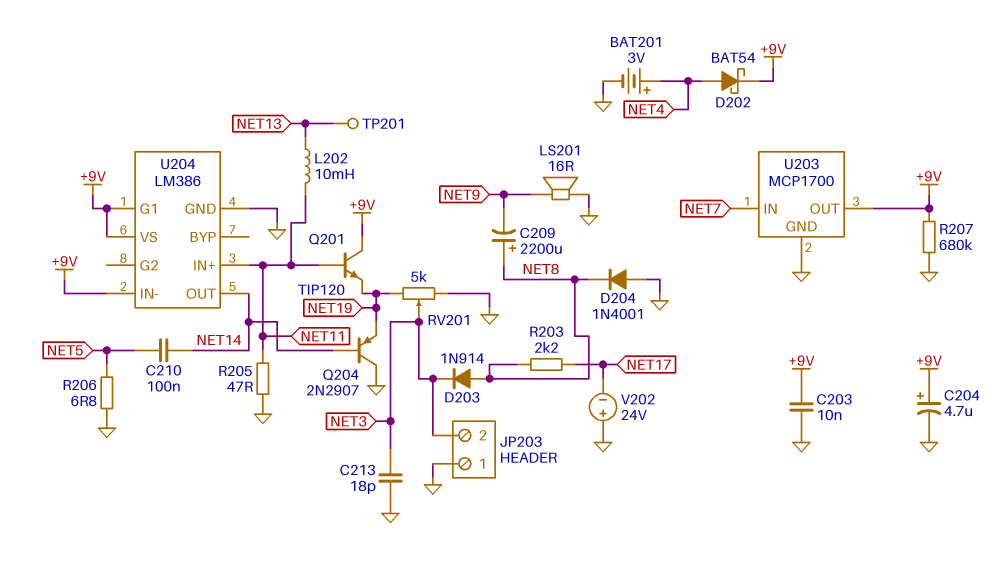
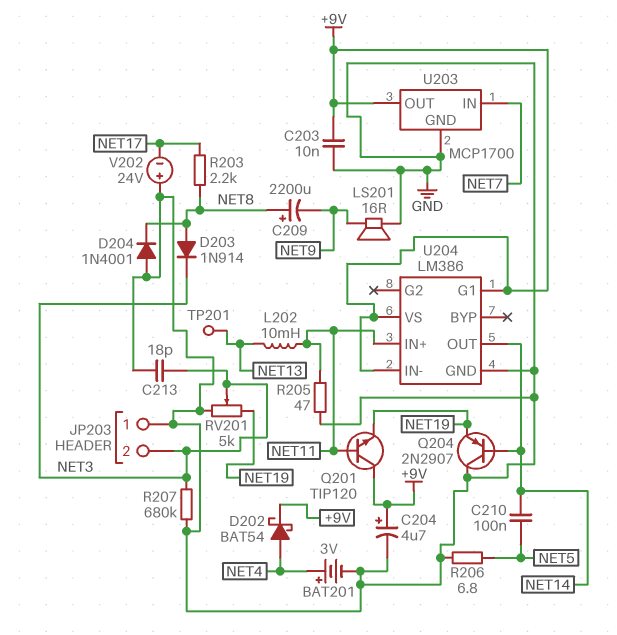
R207: 680k (+9V, GND) -> 680k (GND, NET3)

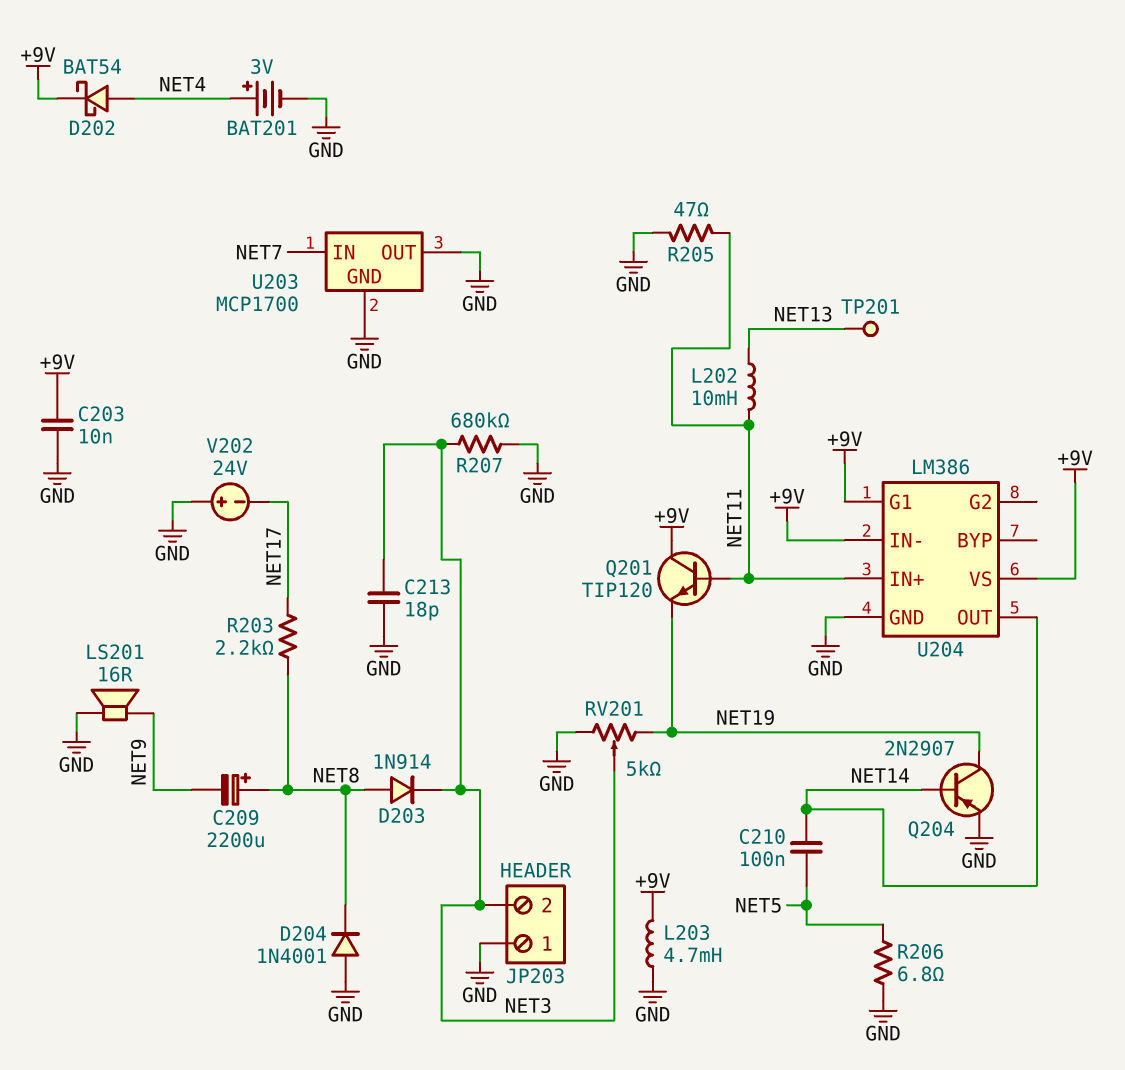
C204: 4.7uF (plus +9V, minus GND) -> none
L203: none -> 4.7mH (+9V, GND)
Q204: PNP 2N2907 (B NET14, C GND, E NET19) -> PNP 2N2907 (B NET14, C NET19, E GND)
U203 pin OUT: +9V -> GND

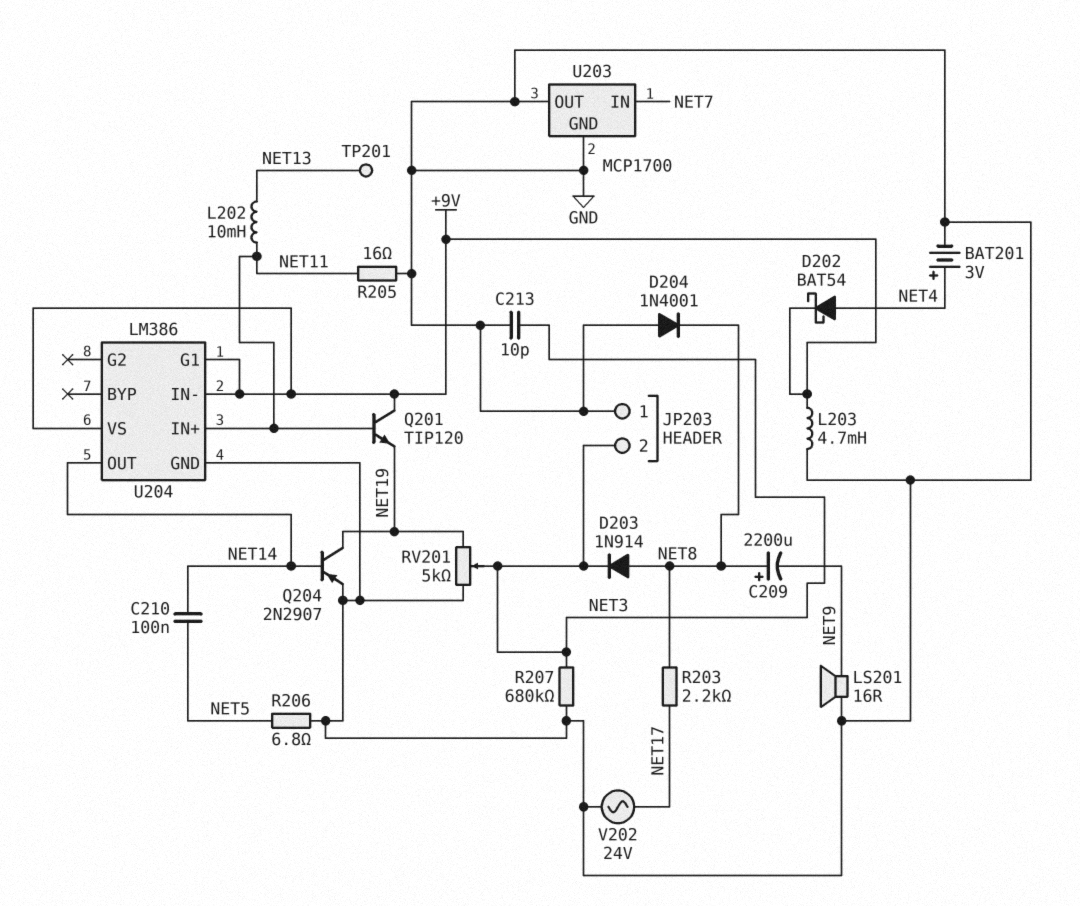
C203: 10nF (+9V, GND) -> none
C213: 18pF (GND, NET3) -> 10pF (GND, NET3)
R205: 47 (GND, NET11) -> 16 (GND, NET11)
V202: 24V (plus GND, minus NET17) -> AC 24V (GND, NET17)

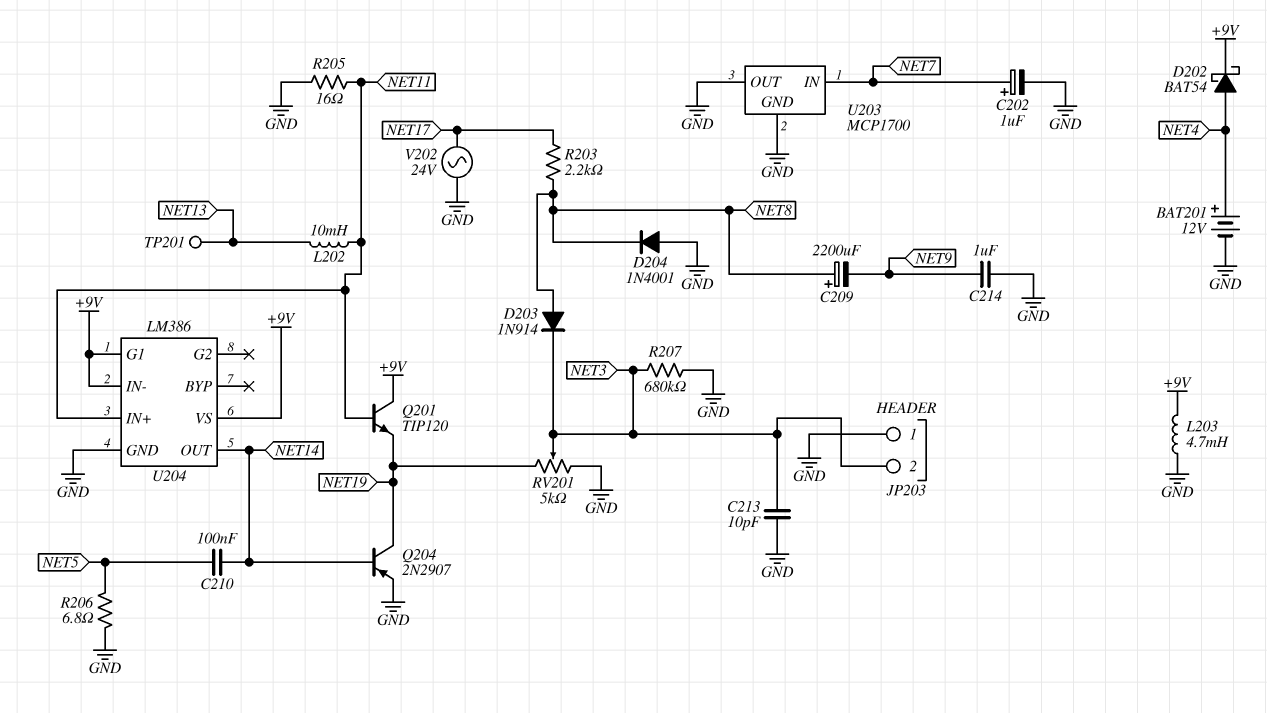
BAT201: 3V (plus NET4, minus GND) -> 12V (plus NET4, minus GND)
C202: none -> 1uF (plus NET7, minus GND)
C214: none -> 1uF (GND, NET9)
LS201: speaker 16R (GND, NET9) -> none

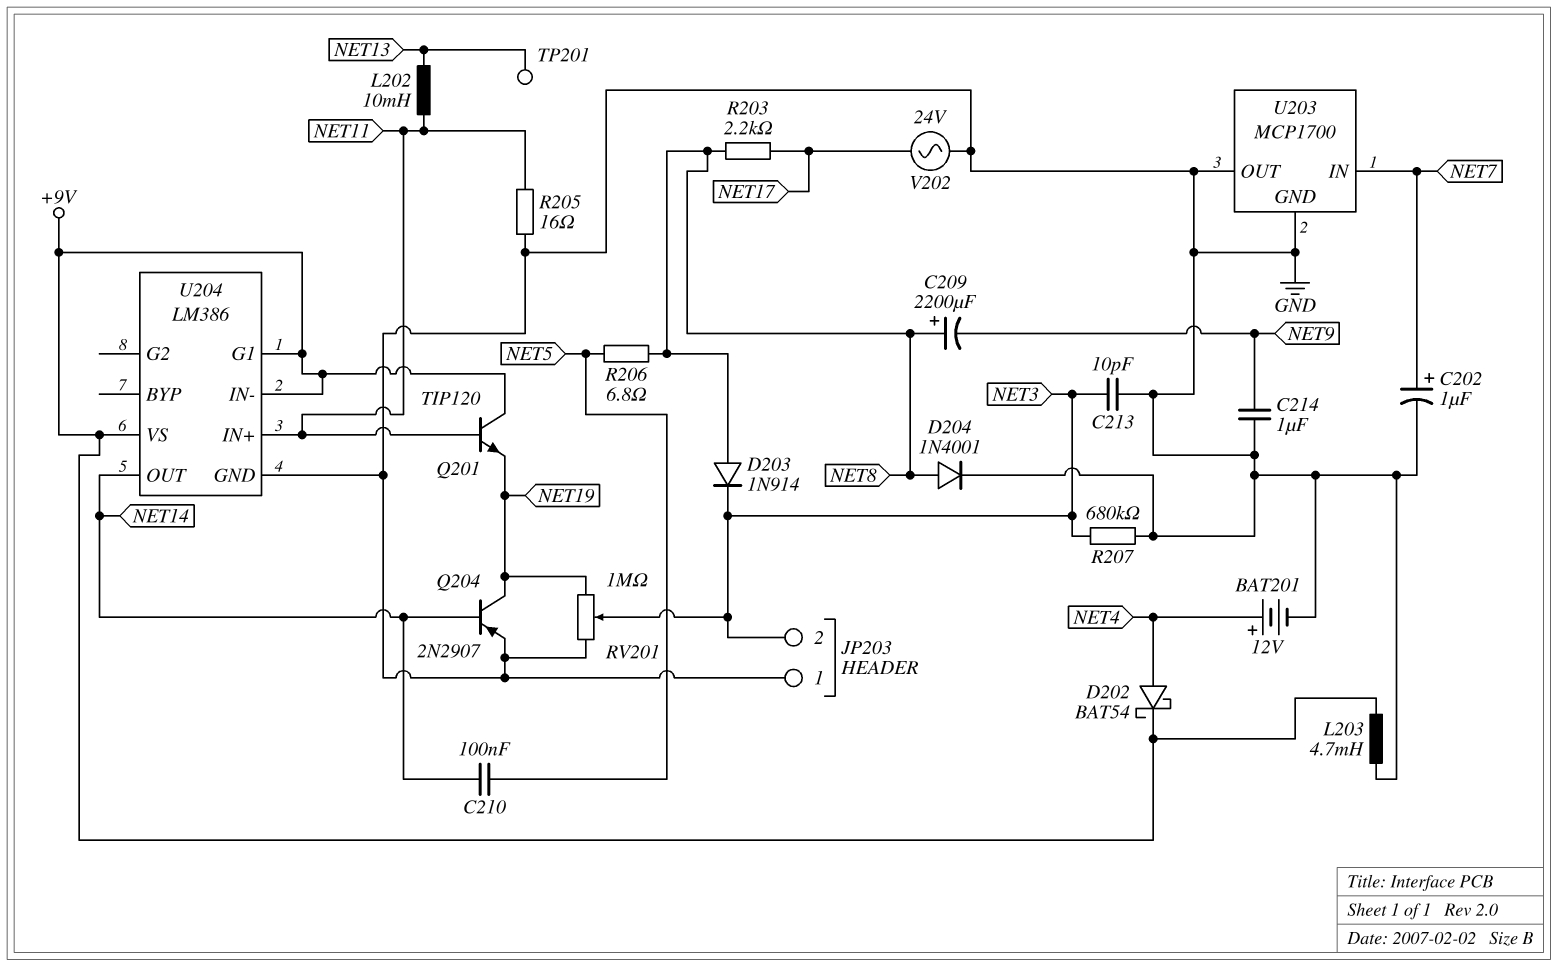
D204: diode 1N4001 (A GND, K NET8) -> diode 1N4001 (A NET8, K GND)
R206: 6.8 (GND, NET5) -> 6.8 (NET5, NET8)
RV201: 5k (GND, NET19, wiper NET3) -> 1M (GND, NET19, wiper NET3)

